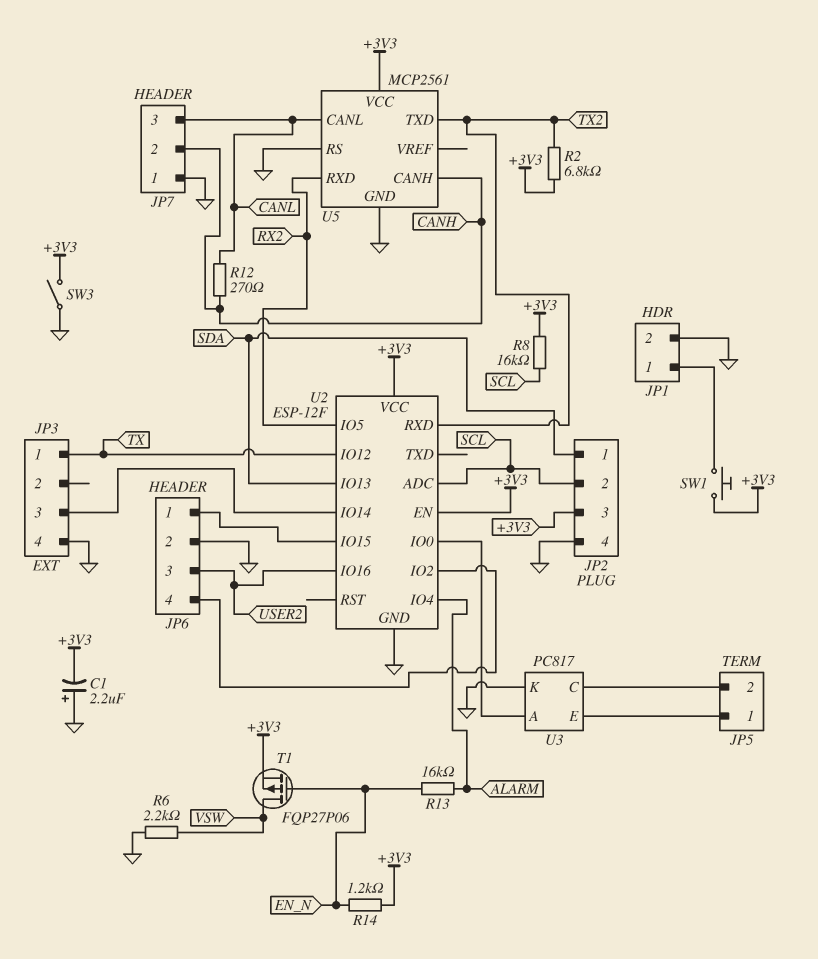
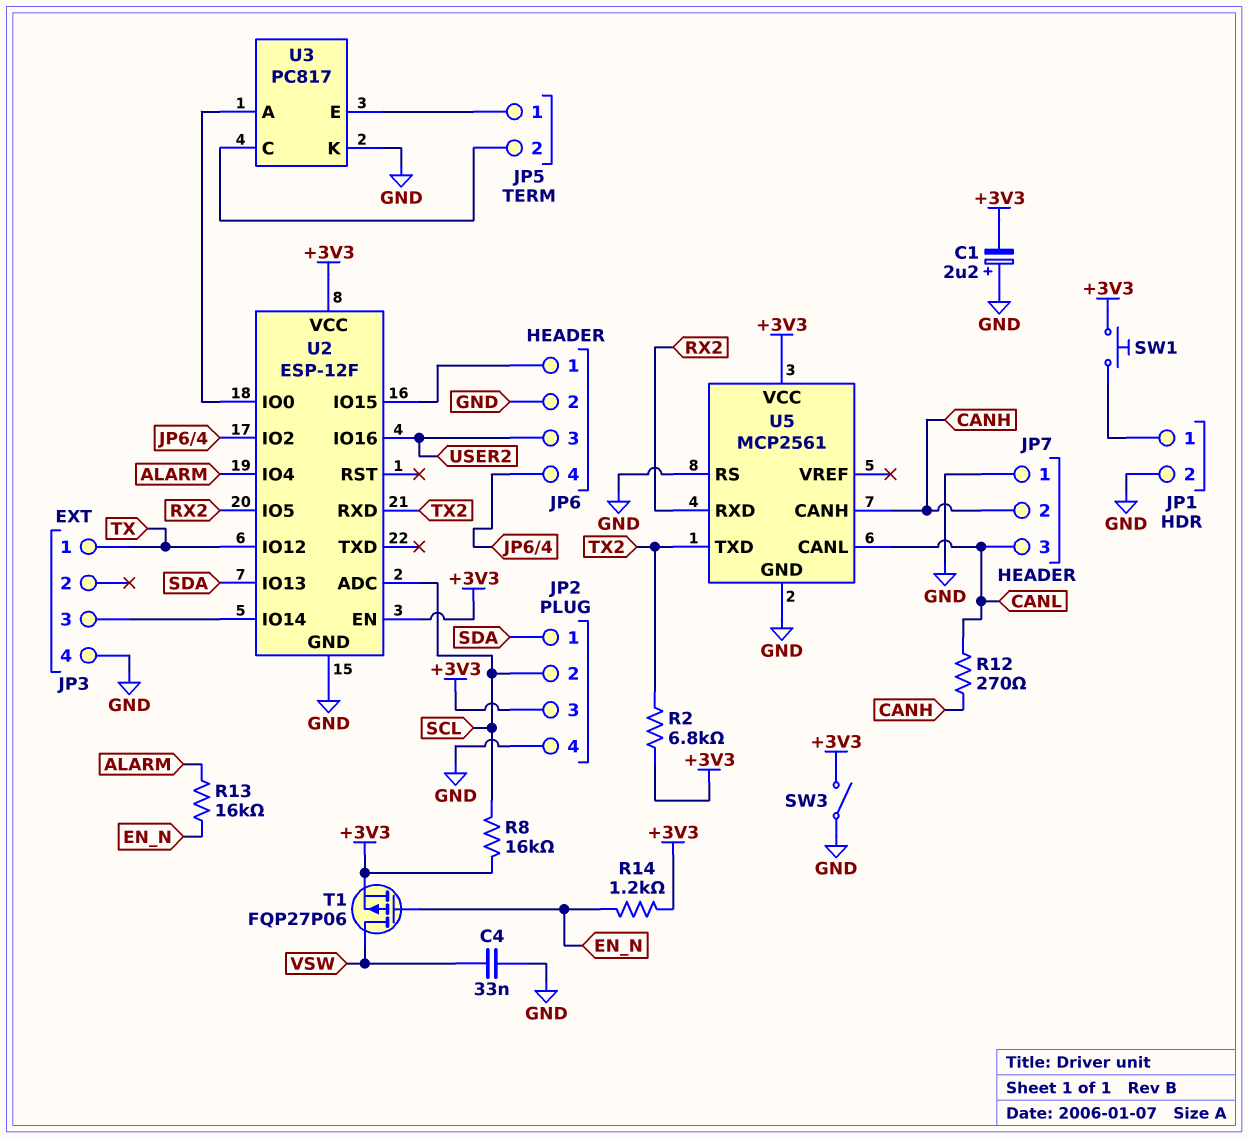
C4: none -> 33nF (GND, VSW)
R6: 2.2k (GND, VSW) -> none

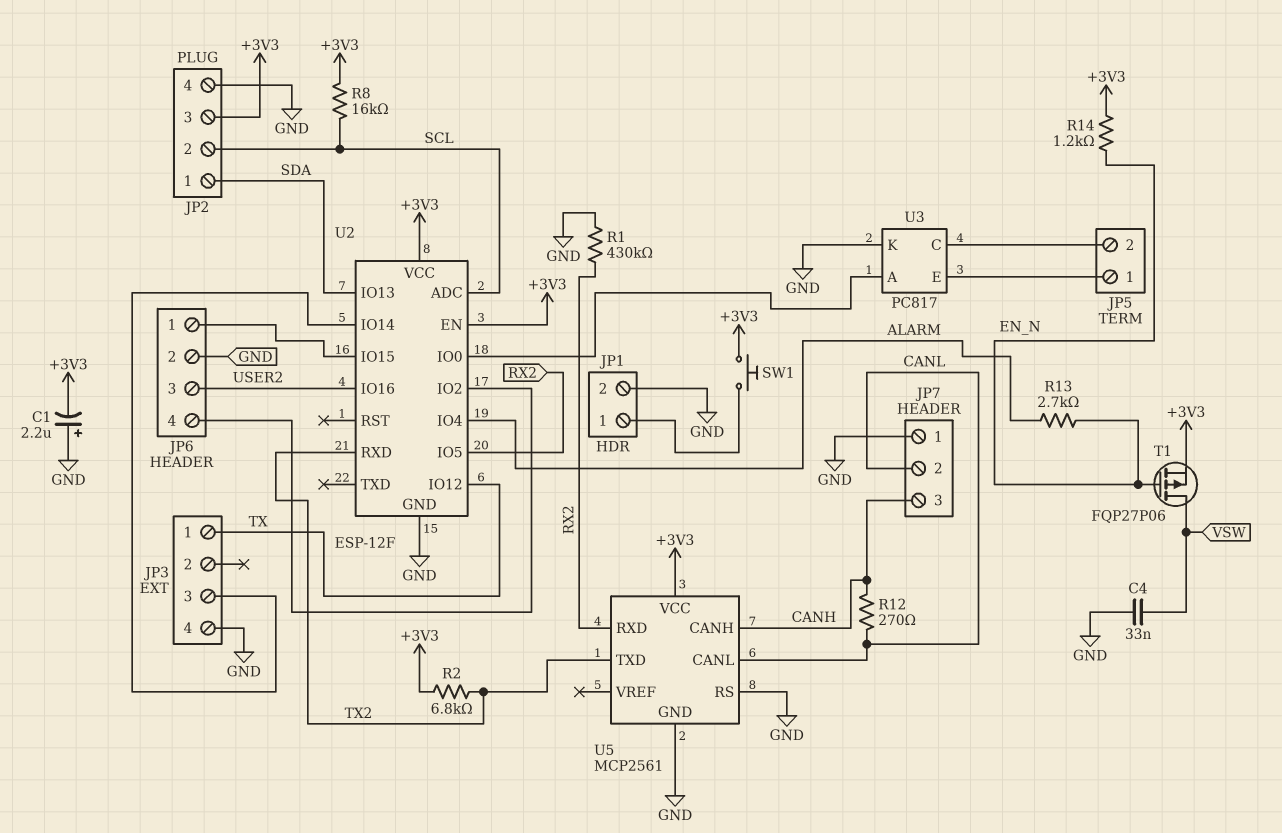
JP7 pin 2: CANH -> CANL
JP7 pin 3: CANL -> CANH
R1: none -> 430k (GND, RX2)
R13: 16k (ALARM, EN_N) -> 2.7k (ALARM, EN_N)
SW3: switch (+3V3, GND) -> none

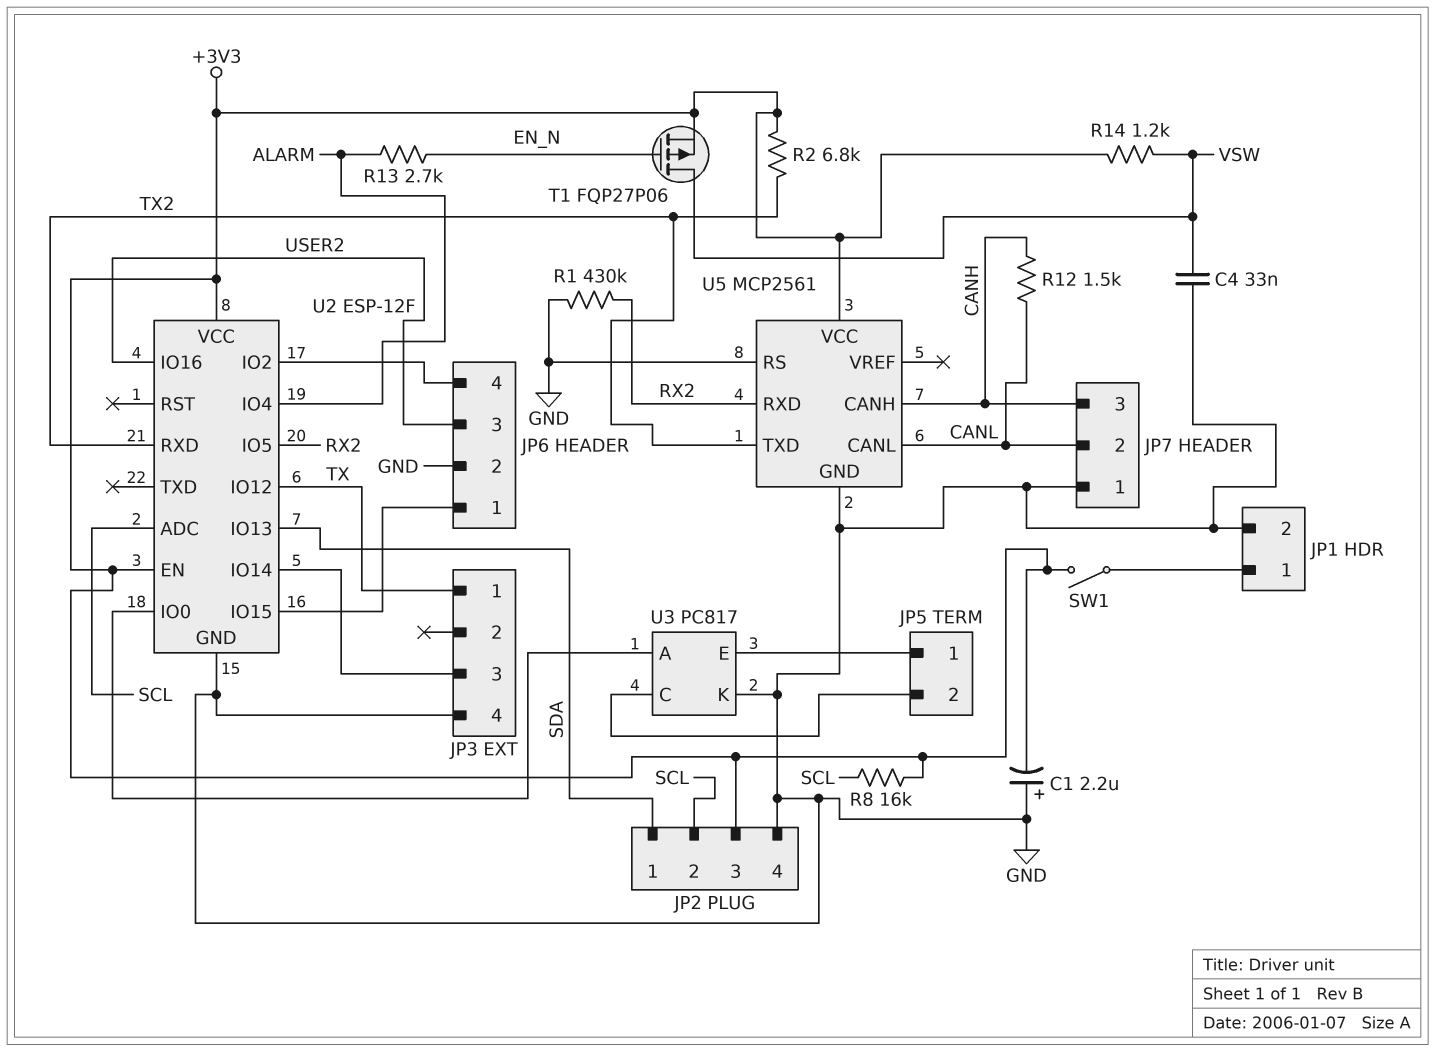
R12: 270 (CANH, CANL) -> 1.5k (CANH, CANL)
R14: 1.2k (+3V3, EN_N) -> 1.2k (+3V3, VSW)
SW1: button (+3V3, JP1/1) -> switch (+3V3, JP1/1)

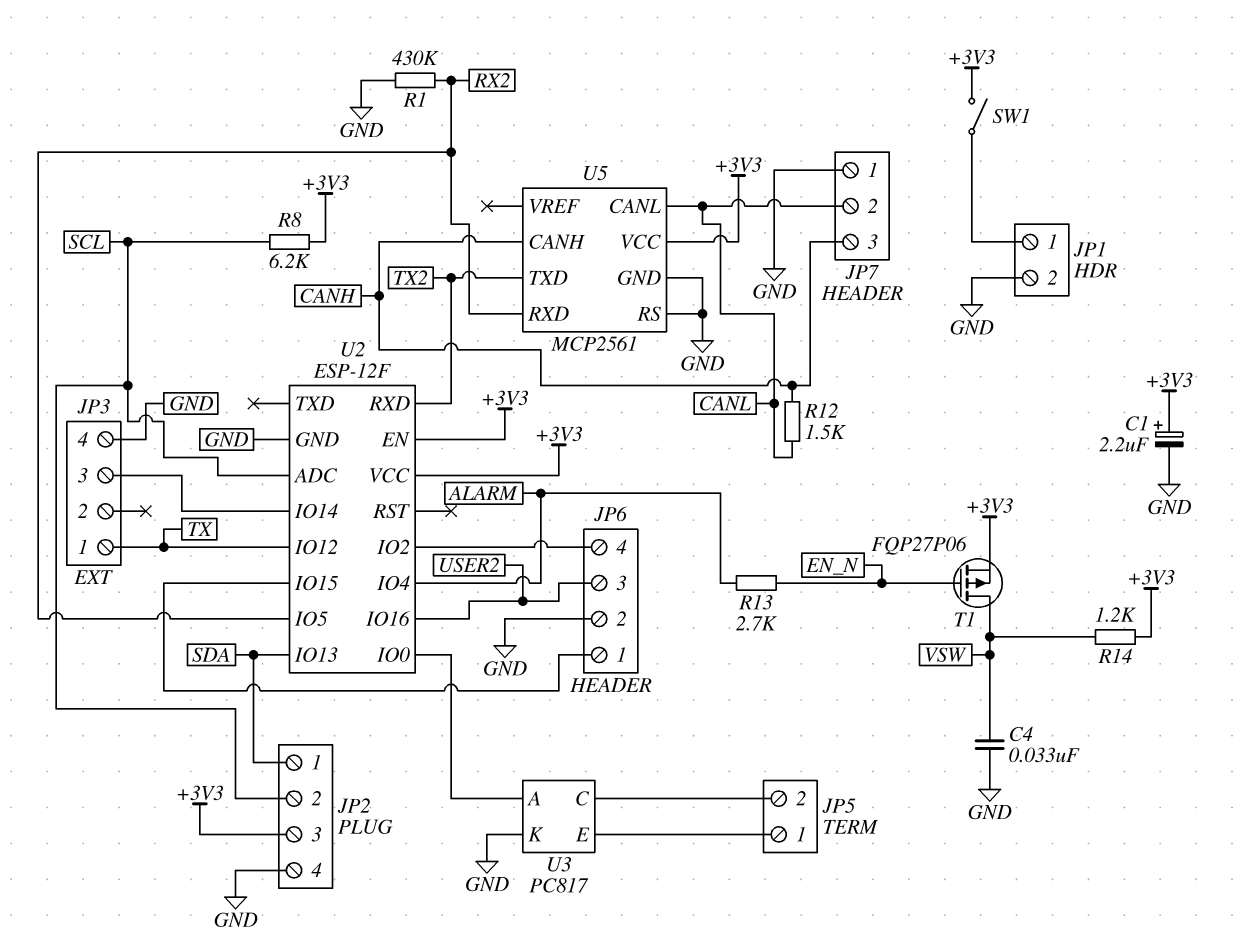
C1: 2.2uF (plus GND, minus +3V3) -> 2.2uF (plus +3V3, minus GND)
R2: 6.8k (+3V3, TX2) -> none
R8: 16k (+3V3, SCL) -> 6.2k (+3V3, SCL)

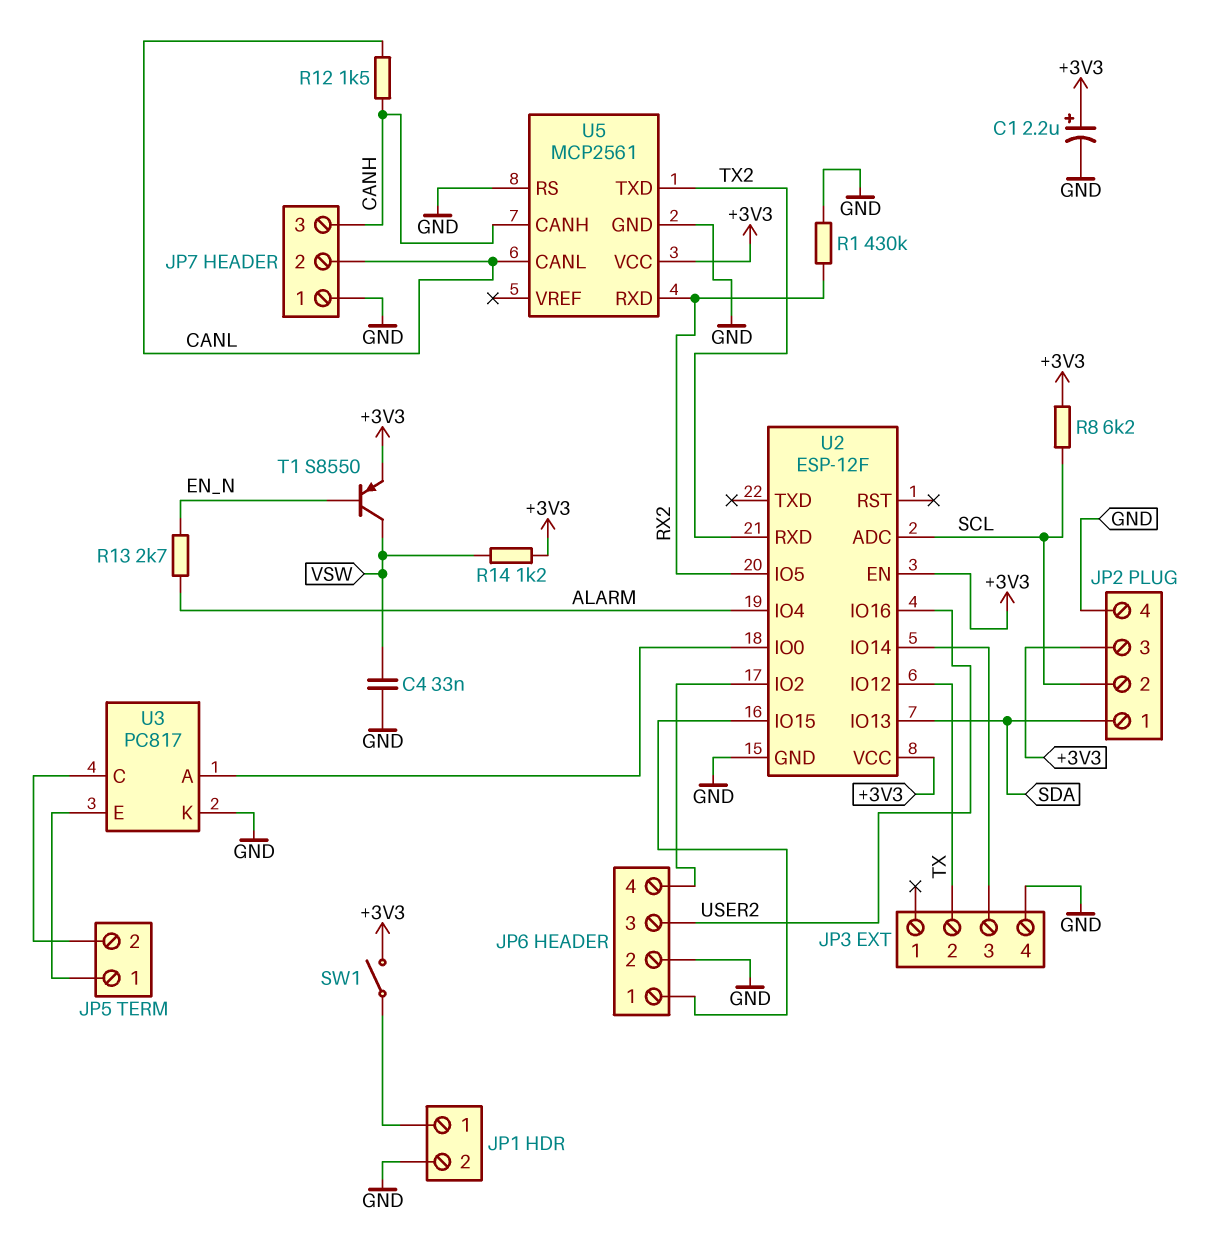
JP3 pin 1: TX -> none
JP3 pin 2: none -> TX
T1: PMOS FQP27P06 (G EN_N, D VSW, S +3V3) -> PNP S8550 (B EN_N, C VSW, E +3V3)

